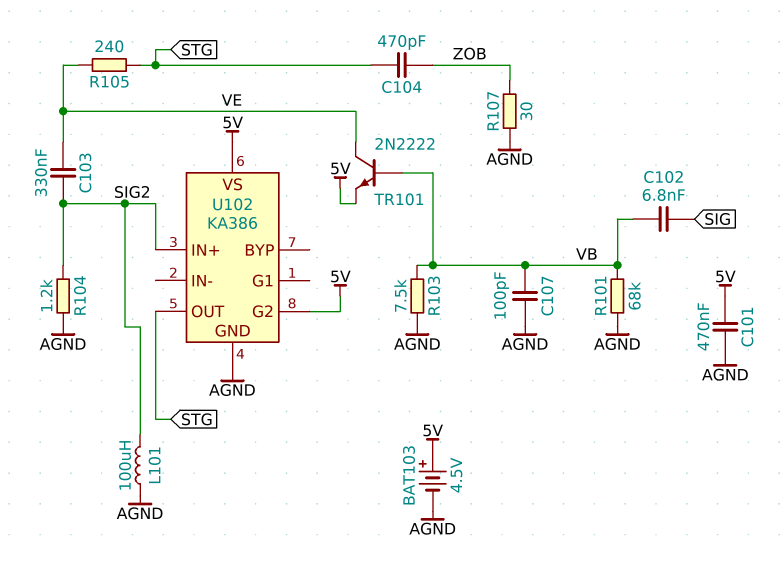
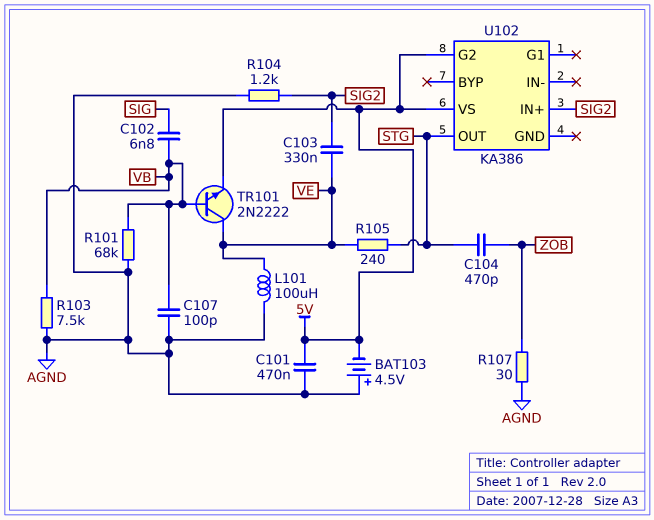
BAT103: 4.5V (plus 5V, minus AGND) -> 4.5V (plus AGND, minus 5V)
L101: 100uH (AGND, SIG2) -> 100uH (AGND, VE)
U102 pin GND: AGND -> none

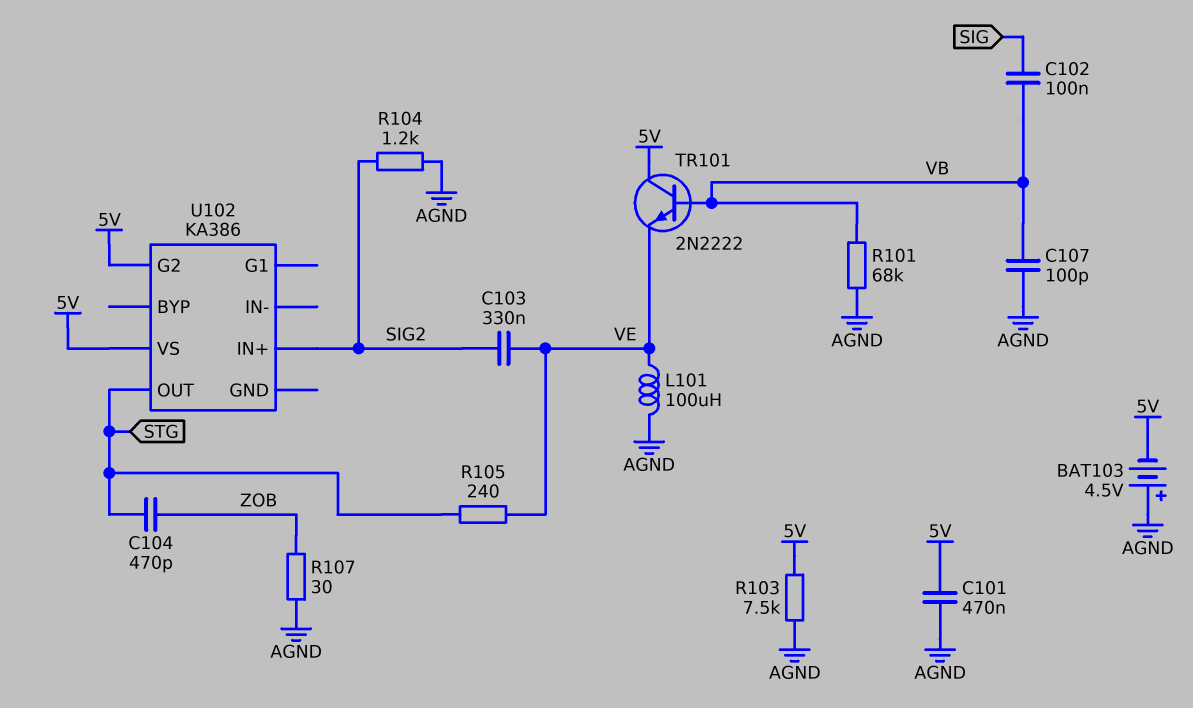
C102: 6.8nF (SIG, VB) -> 100nF (SIG, VB)
R103: 7.5k (AGND, VB) -> 7.5k (5V, AGND)
TR101: NPN 2N2222 (B VB, C VE, E 5V) -> NPN 2N2222 (B VB, C 5V, E VE)

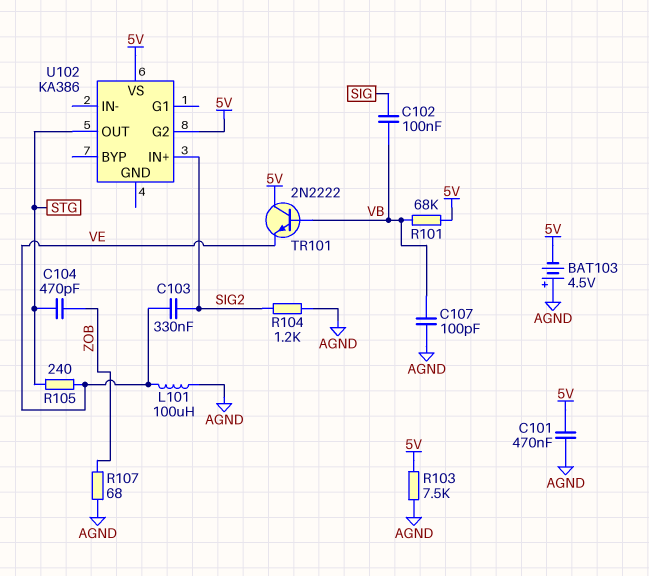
R101: 68k (AGND, VB) -> 68k (5V, VB)
R107: 30 (AGND, ZOB) -> 68 (AGND, ZOB)

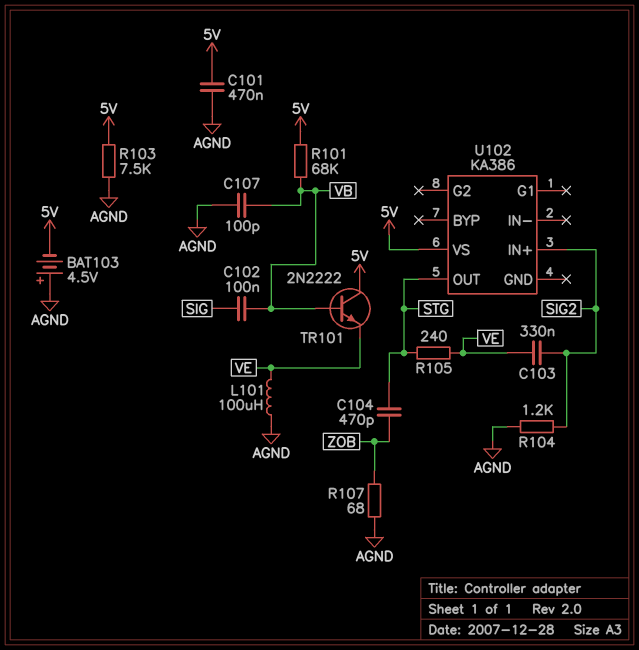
U102 pin G2: 5V -> none

